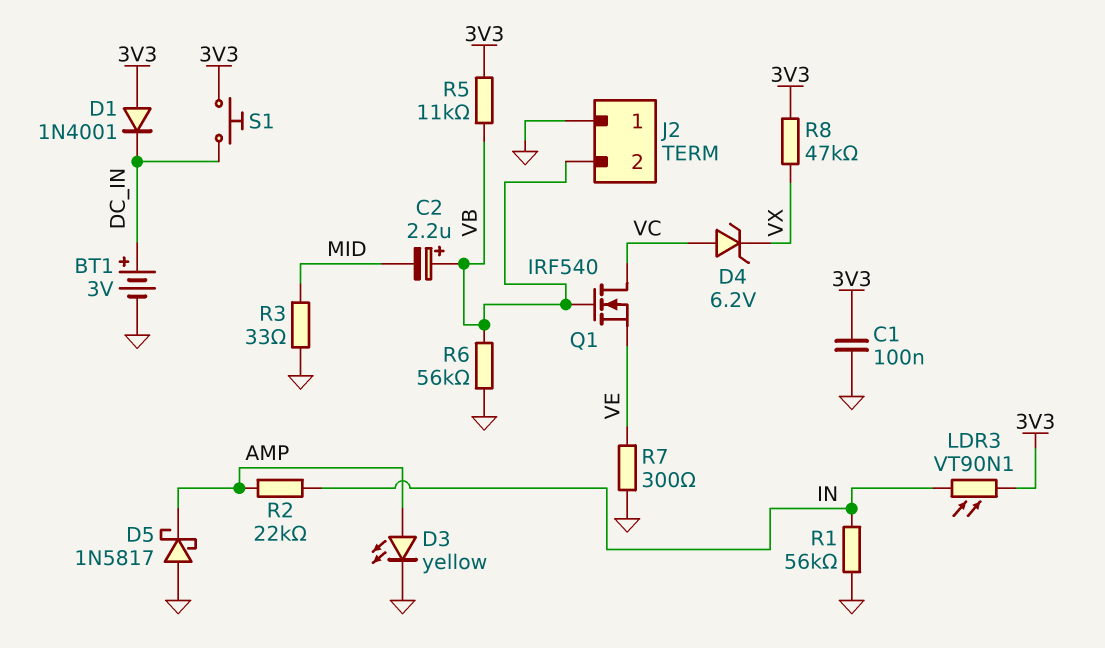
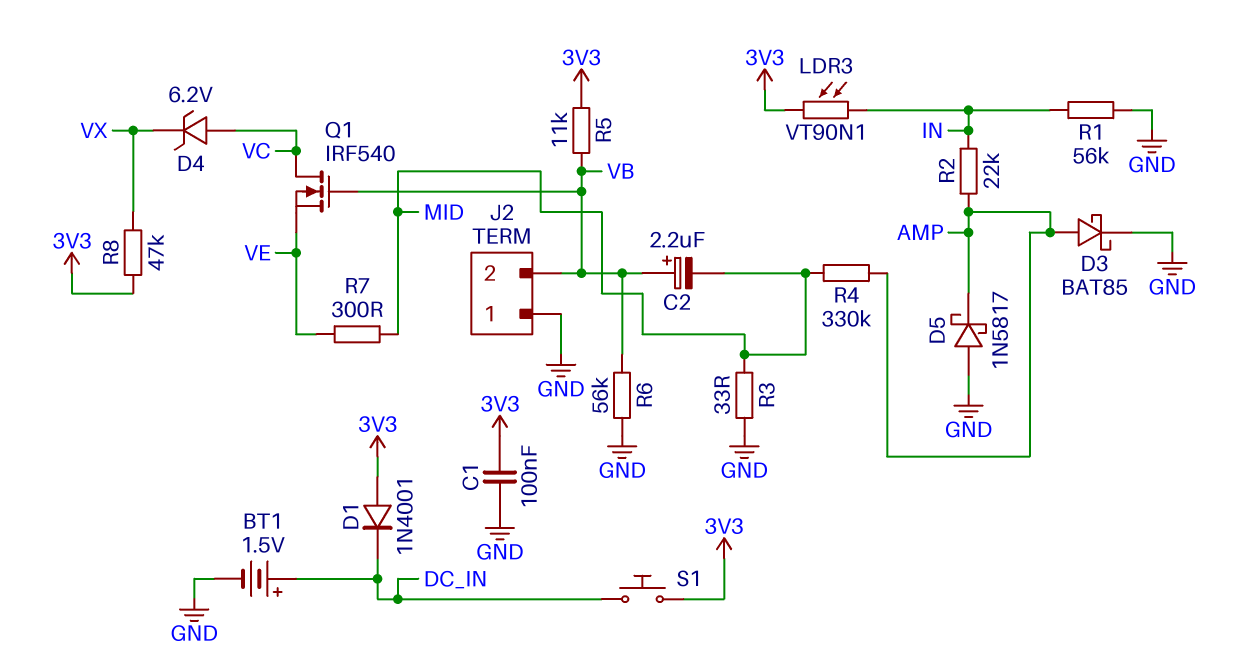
BT1: 3V (plus DC_IN, minus GND) -> 1.5V (plus DC_IN, minus GND)
D3: LED yellow (A AMP, K GND) -> schottky BAT85 (A AMP, K GND)
R4: none -> 330k (AMP, MID)
R7: 300 (GND, VE) -> 300 (MID, VE)

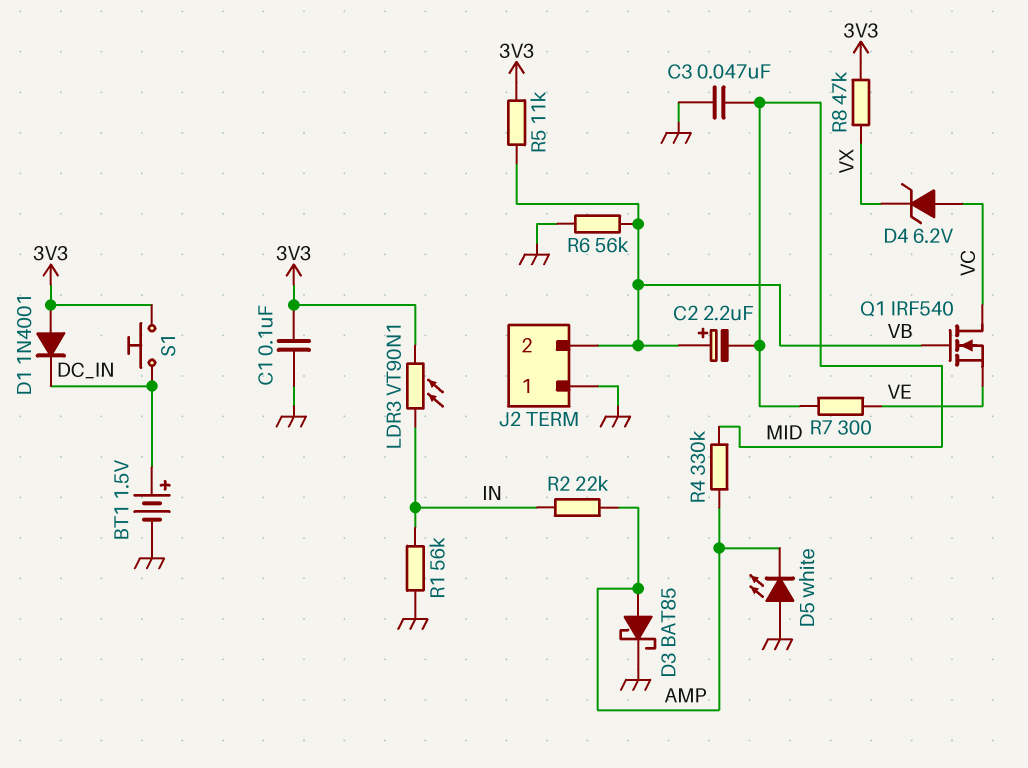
C3: none -> 47nF (GND, MID)
D5: schottky 1N5817 (A GND, K AMP) -> LED white (A GND, K AMP)
R3: 33 (GND, MID) -> none

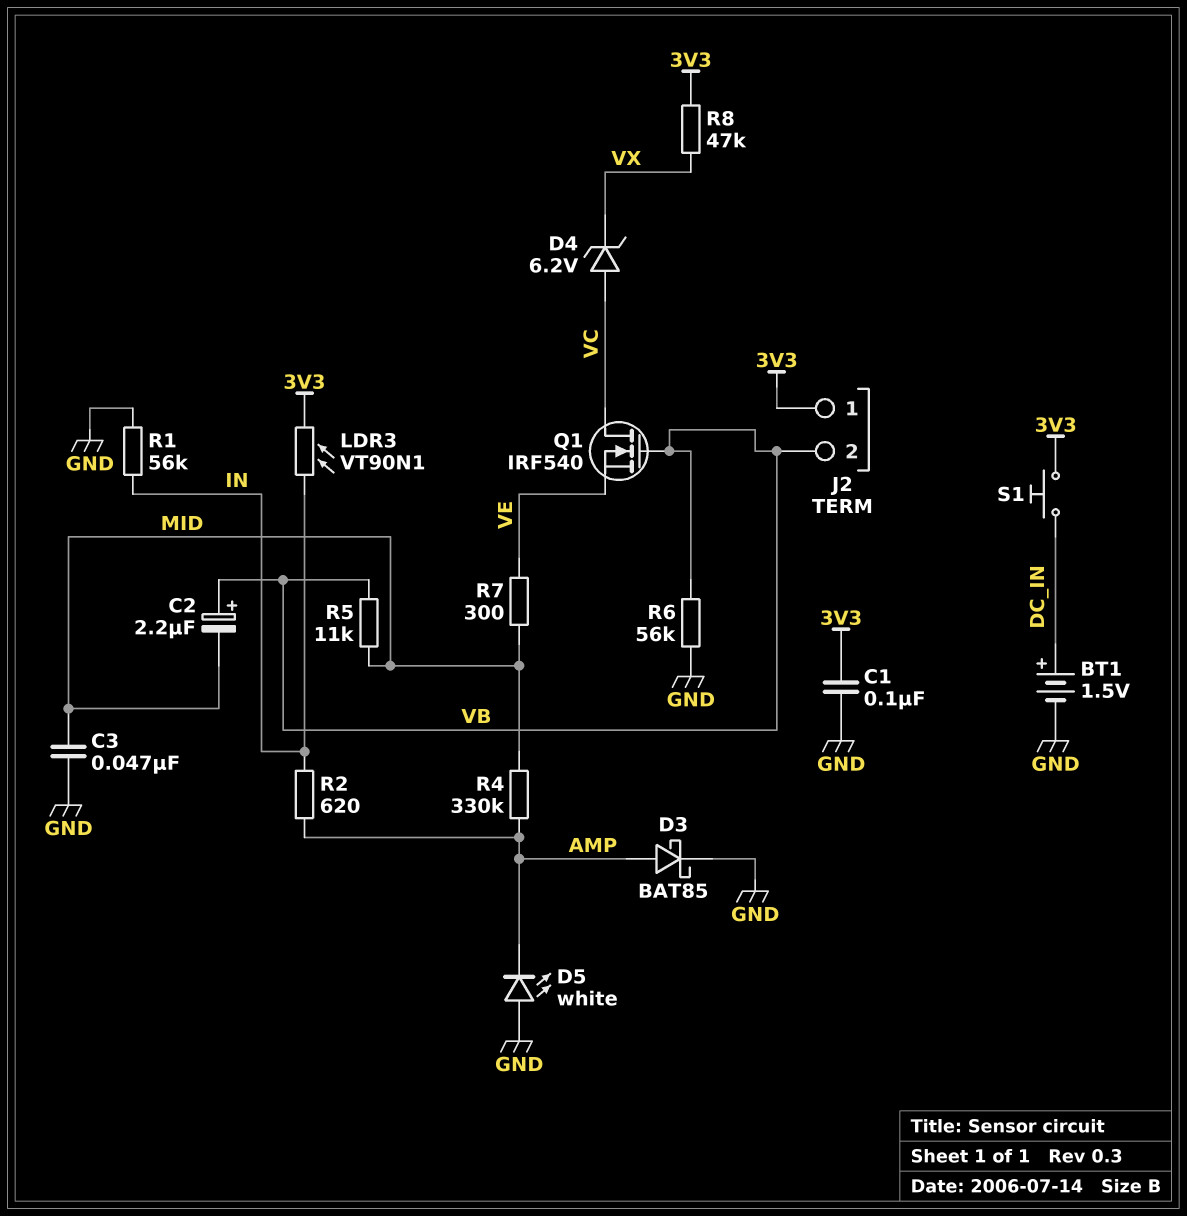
D1: diode 1N4001 (A 3V3, K DC_IN) -> none
J2 pin 1: GND -> 3V3
R2: 22k (AMP, IN) -> 620 (AMP, IN)
R5: 11k (3V3, VB) -> 11k (MID, VB)

